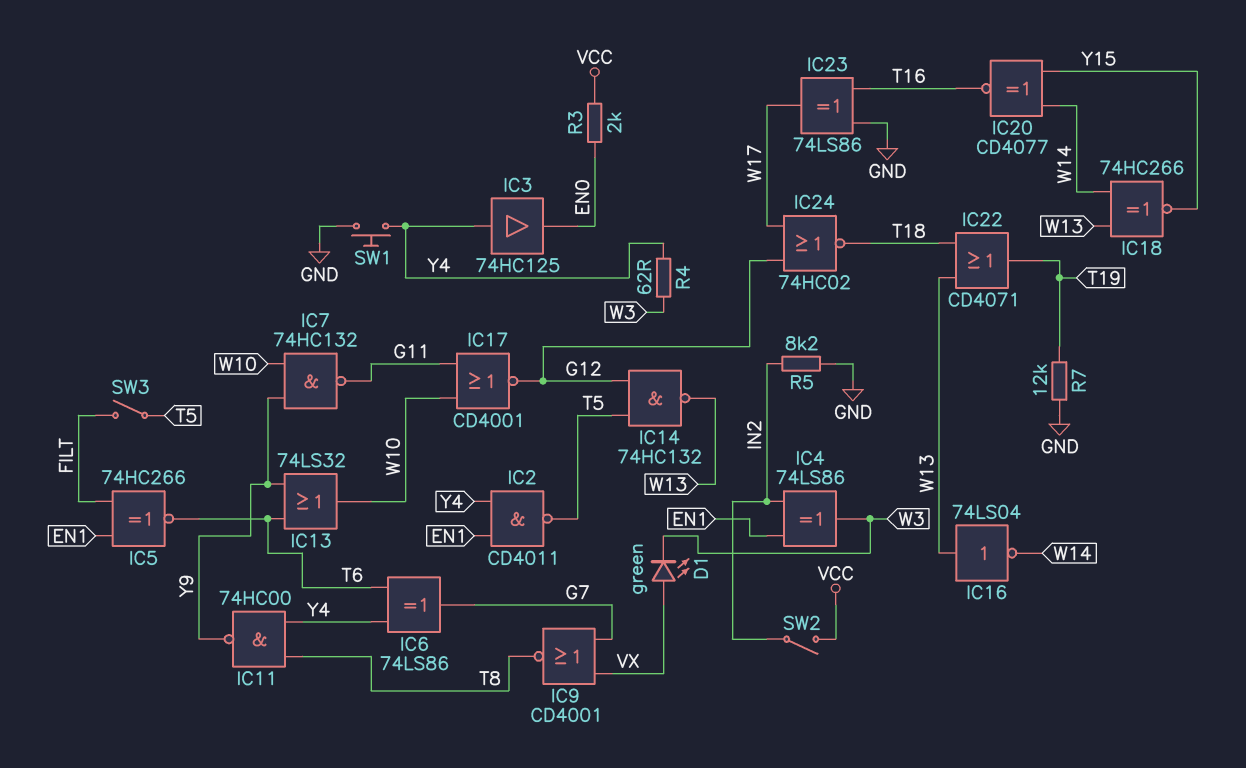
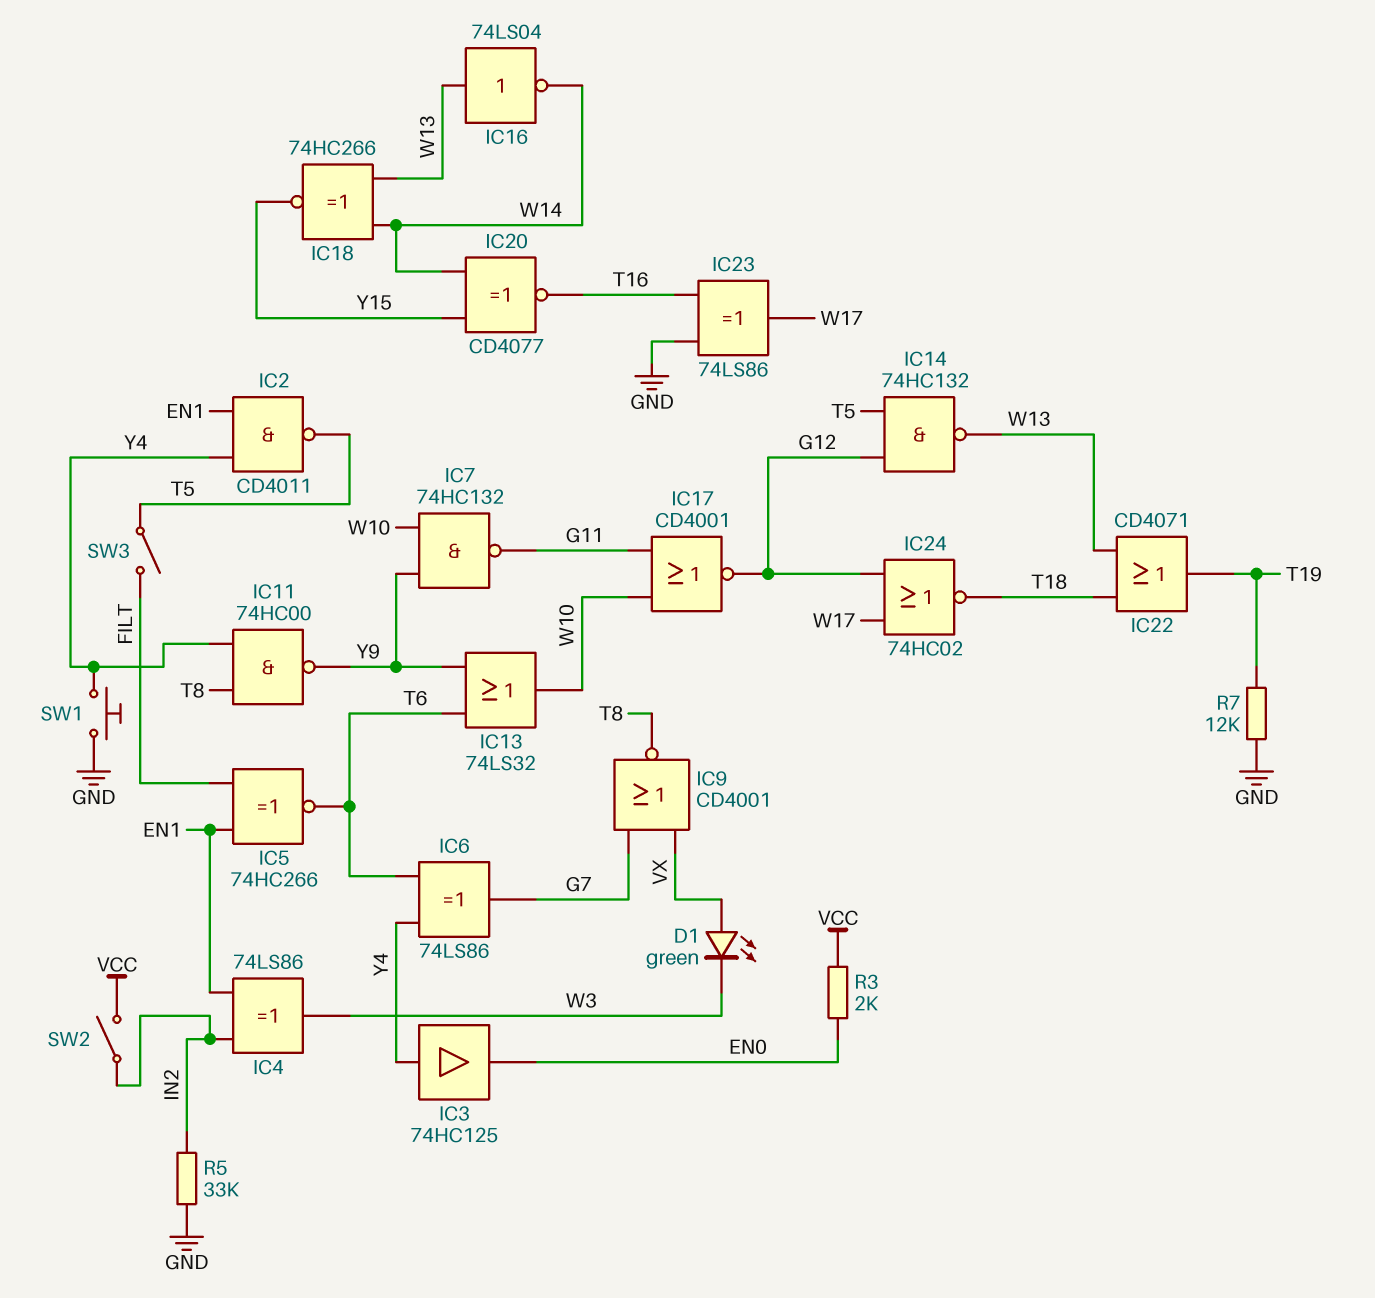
R4: 62 (W3, Y4) -> none
R5: 8.2k (GND, IN2) -> 33k (GND, IN2)

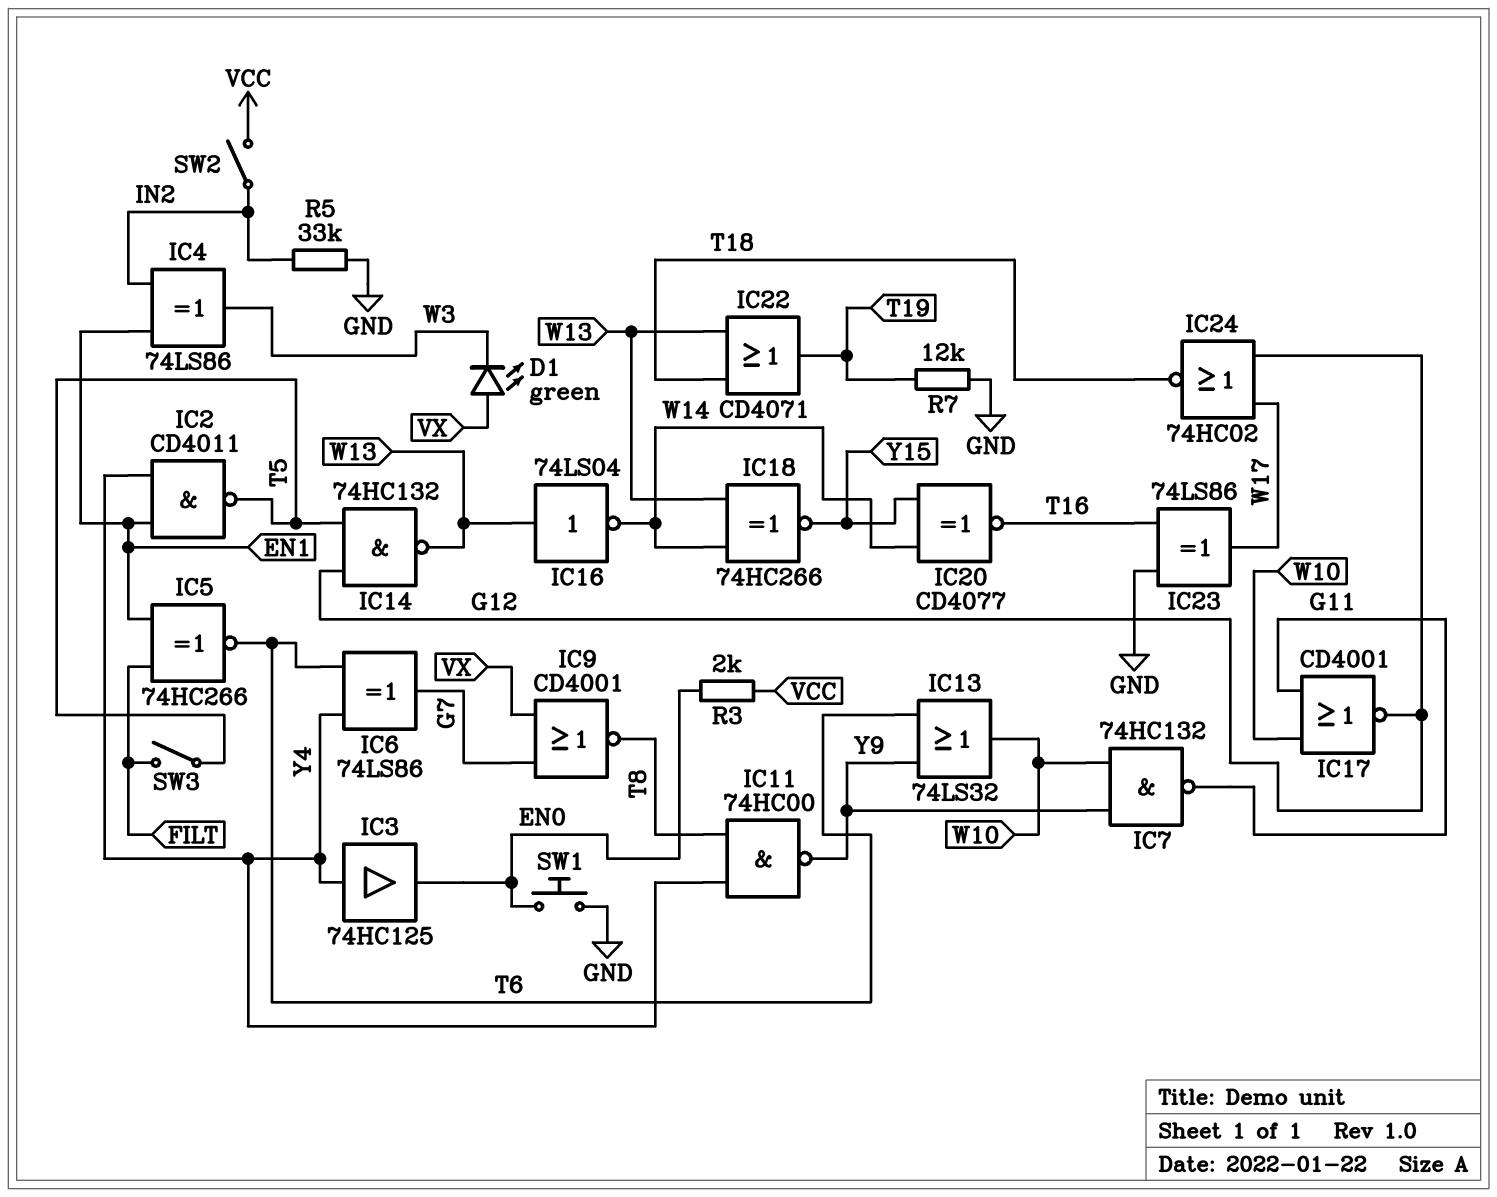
SW1: button (GND, Y4) -> button (EN0, GND)

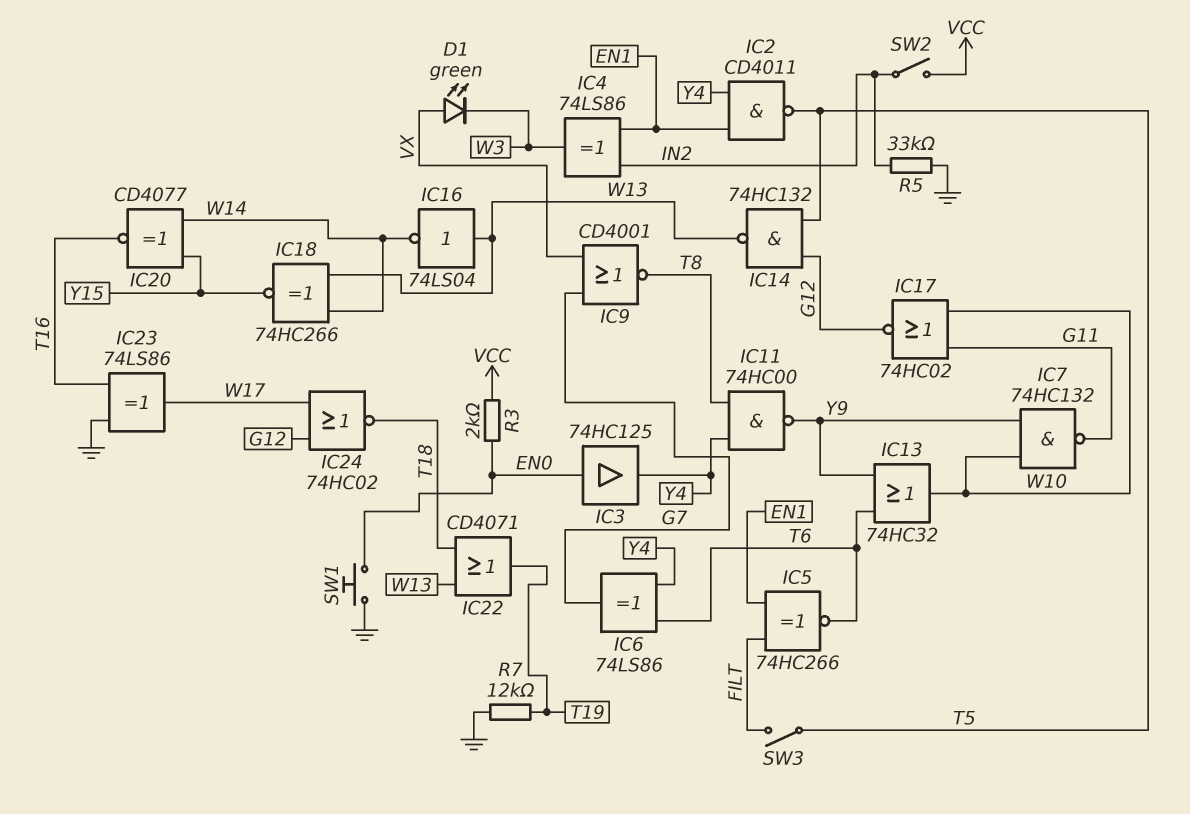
IC3: buffer 74HC125 (in Y4, out EN0) -> buffer 74HC125 (in EN0, out Y4)
IC13: OR 74LS32 (in T6, in Y9, out W10) -> OR 74HC32 (in T6, in Y9, out W10)
IC17: NOR CD4001 (in G11, in W10, out G12) -> NOR 74HC02 (in G11, in W10, out G12)

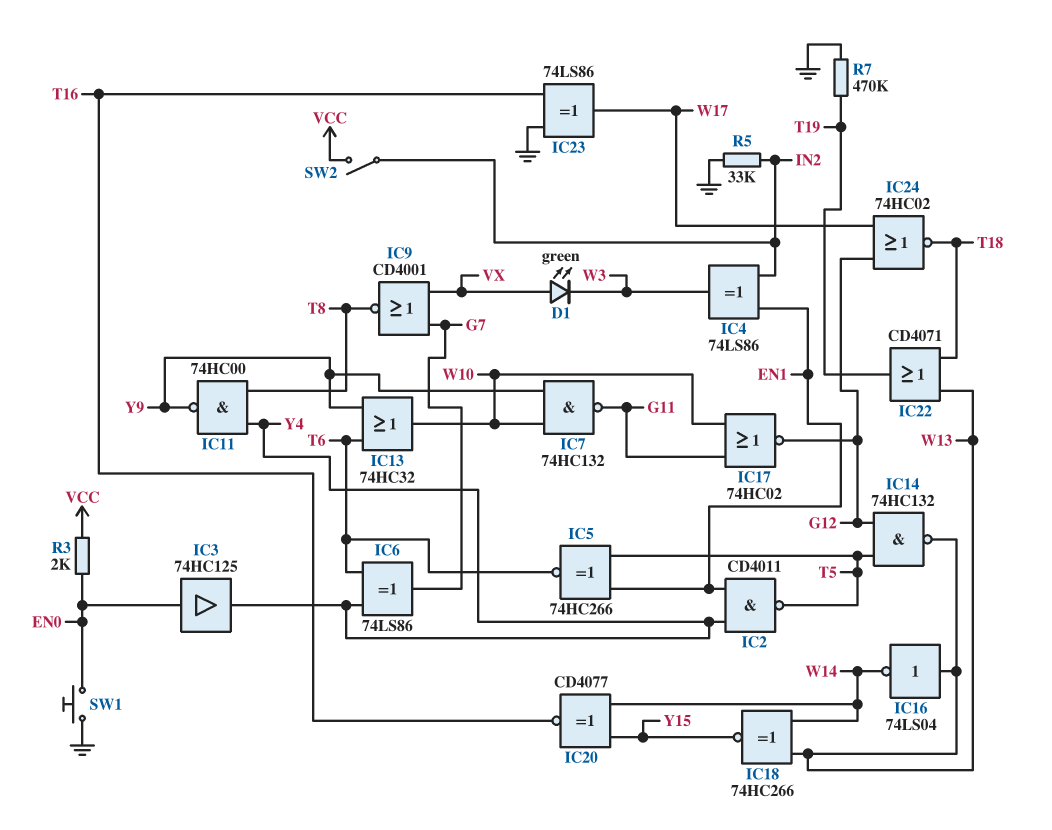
IC5: XNOR 74HC266 (in EN1, in FILT, out T6) -> XNOR 74HC266 (in EN1, in T5, out T6)
R7: 12k (GND, T19) -> 470k (GND, T19)
SW3: switch (FILT, T5) -> none

